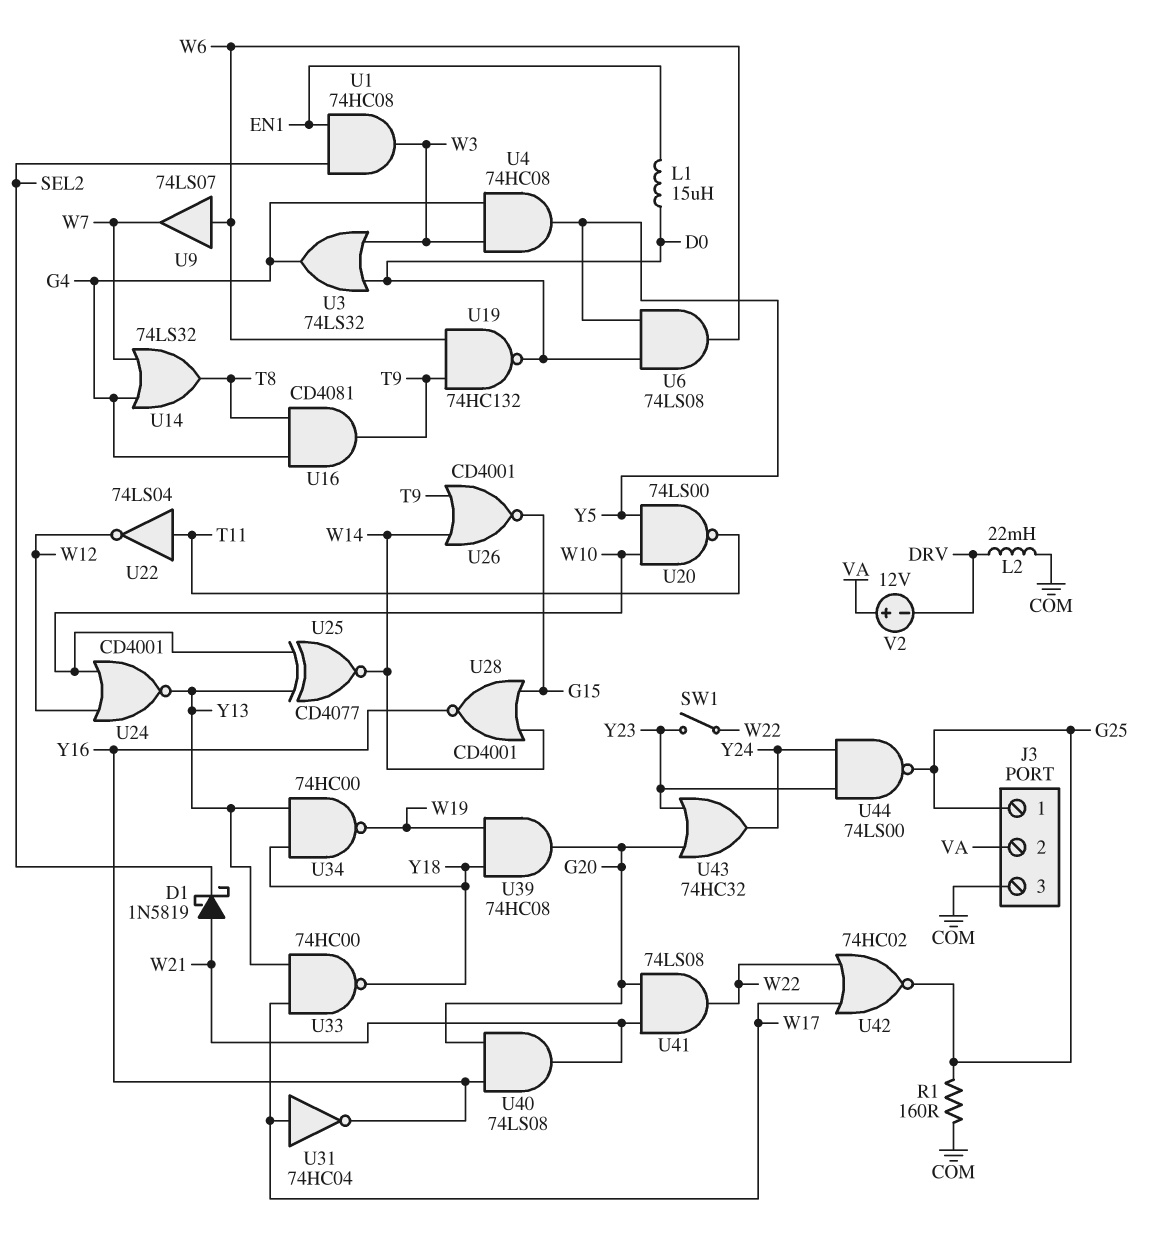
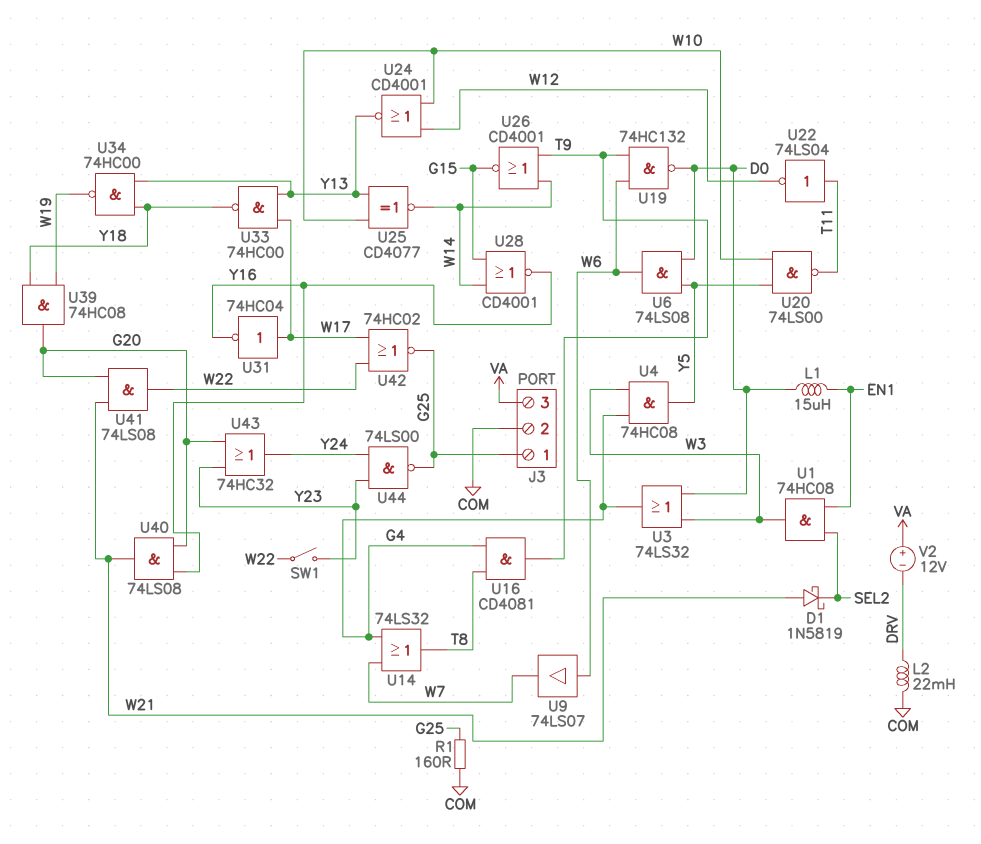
J3 pin 2: VA -> COM
J3 pin 3: COM -> VA

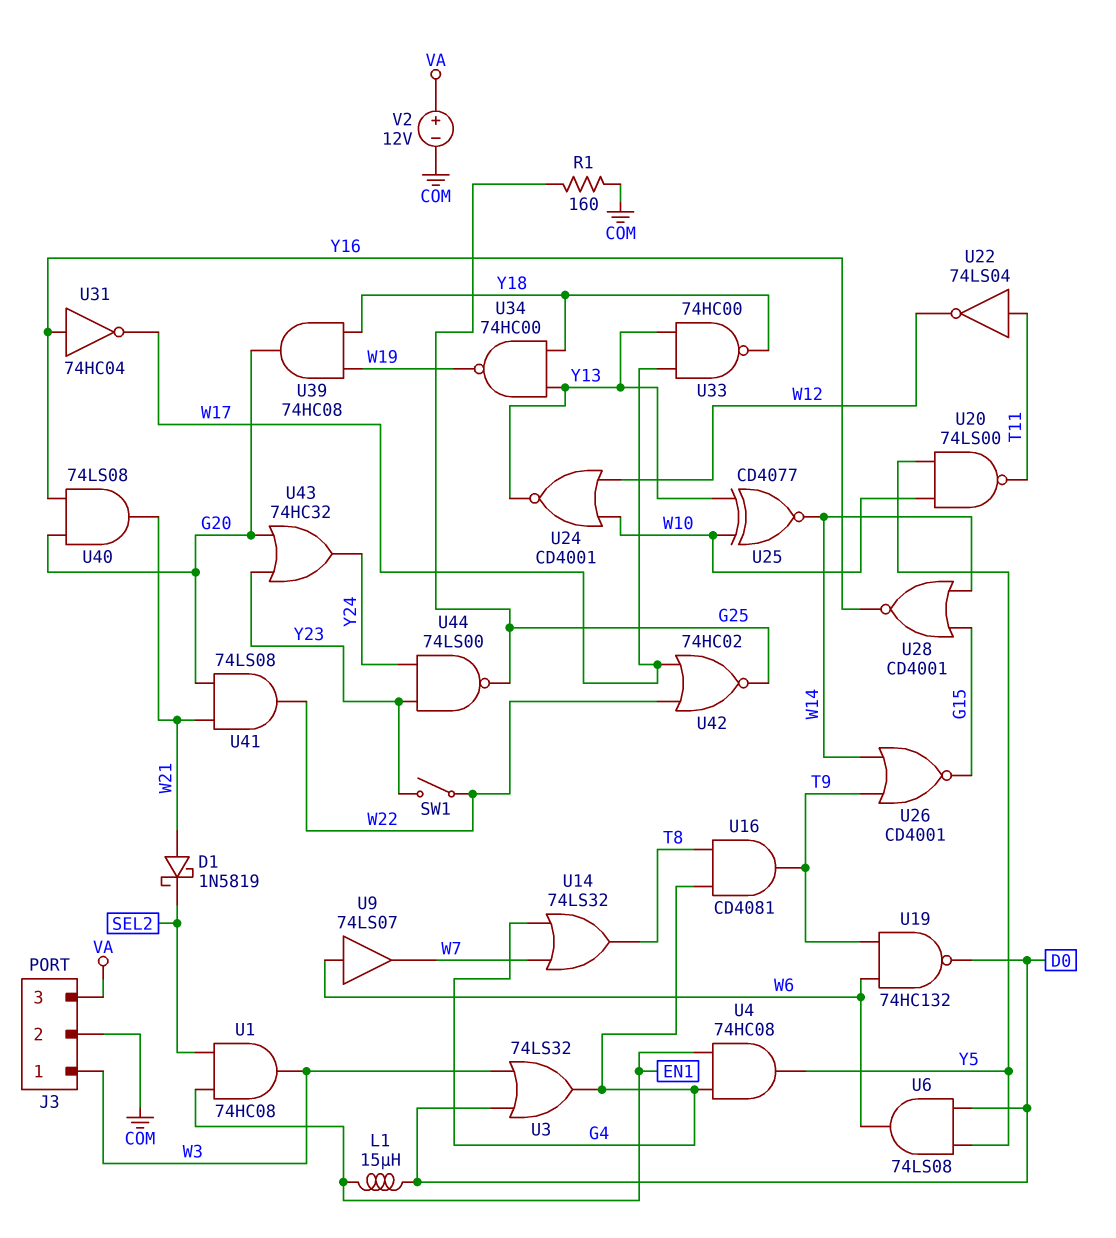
J3 pin 1: G25 -> W3
L2: 22mH (COM, DRV) -> none
U4: AND 74HC08 (in G4, in W3, out Y5) -> AND 74HC08 (in EN1, in G4, out Y5)
U31: NOT 74HC04 (in W17, out Y16) -> NOT 74HC04 (in Y16, out W17)
V2: 12V (plus VA, minus DRV) -> 12V (plus VA, minus COM)

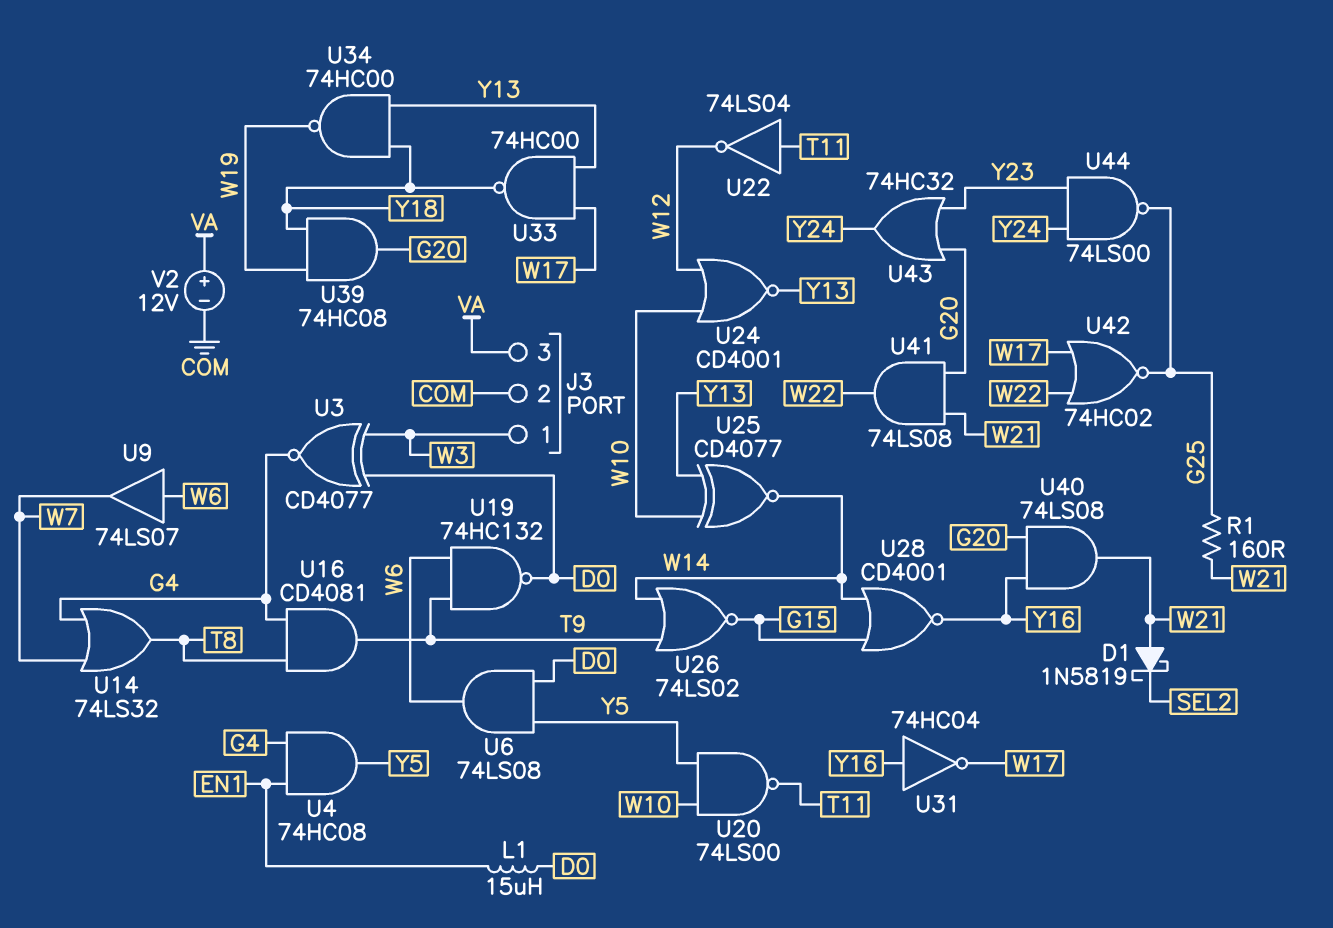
R1: 160 (COM, G25) -> 160 (G25, W21)
SW1: switch (W22, Y23) -> none
U1: AND 74HC08 (in EN1, in SEL2, out W3) -> none
U3: OR 74LS32 (in D0, in W3, out G4) -> XNOR CD4077 (in D0, in W3, out G4)
U26: NOR CD4001 (in T9, in W14, out G15) -> NOR 74LS02 (in T9, in W14, out G15)

